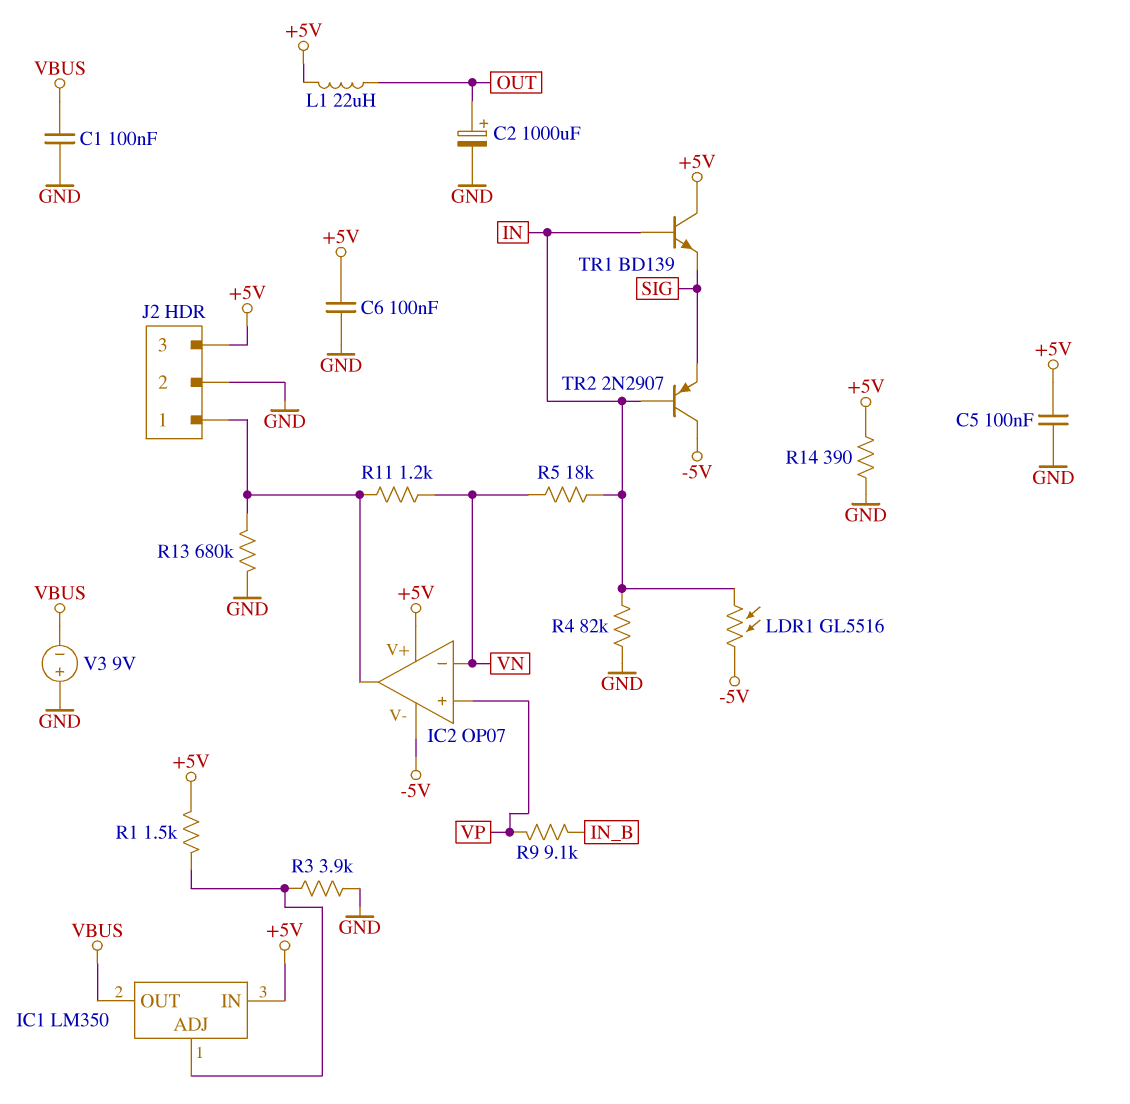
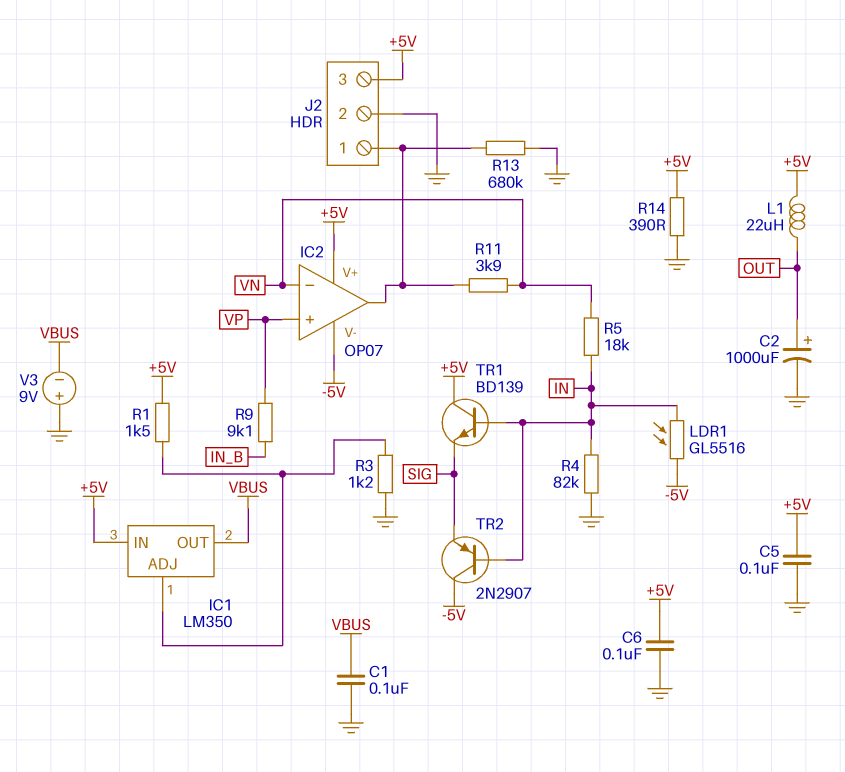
R3: 3.9k (GND, IC1/ADJ) -> 1.2k (GND, IC1/ADJ)
R11: 1.2k (IC2/out, VN) -> 3.9k (IC2/out, VN)

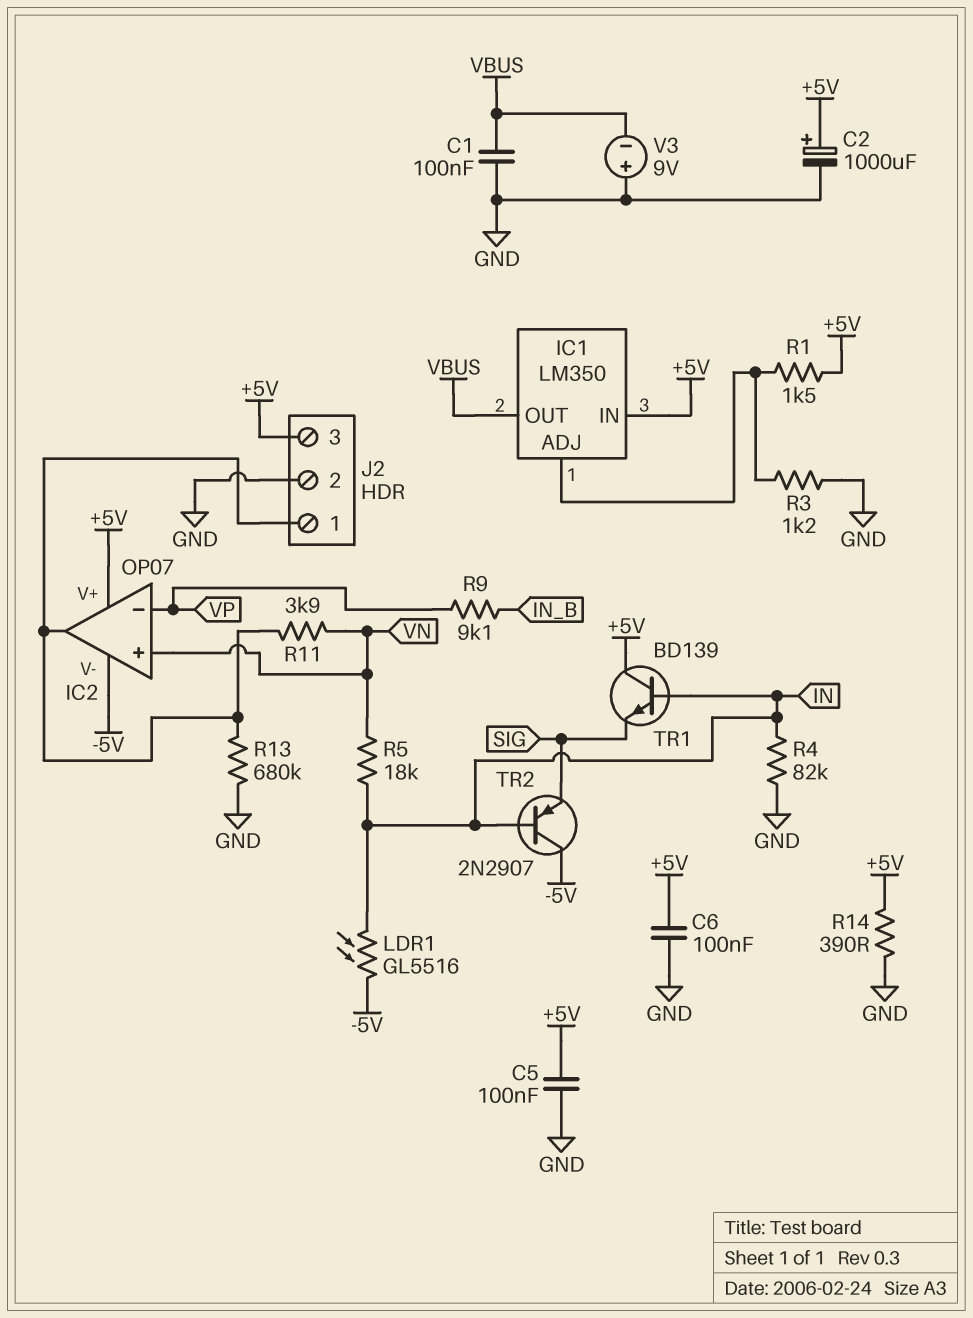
C2: 1000uF (plus OUT, minus GND) -> 1000uF (plus +5V, minus GND)
IC2 pin in+: VP -> VN
IC2 pin in-: VN -> VP
L1: 22uH (+5V, OUT) -> none

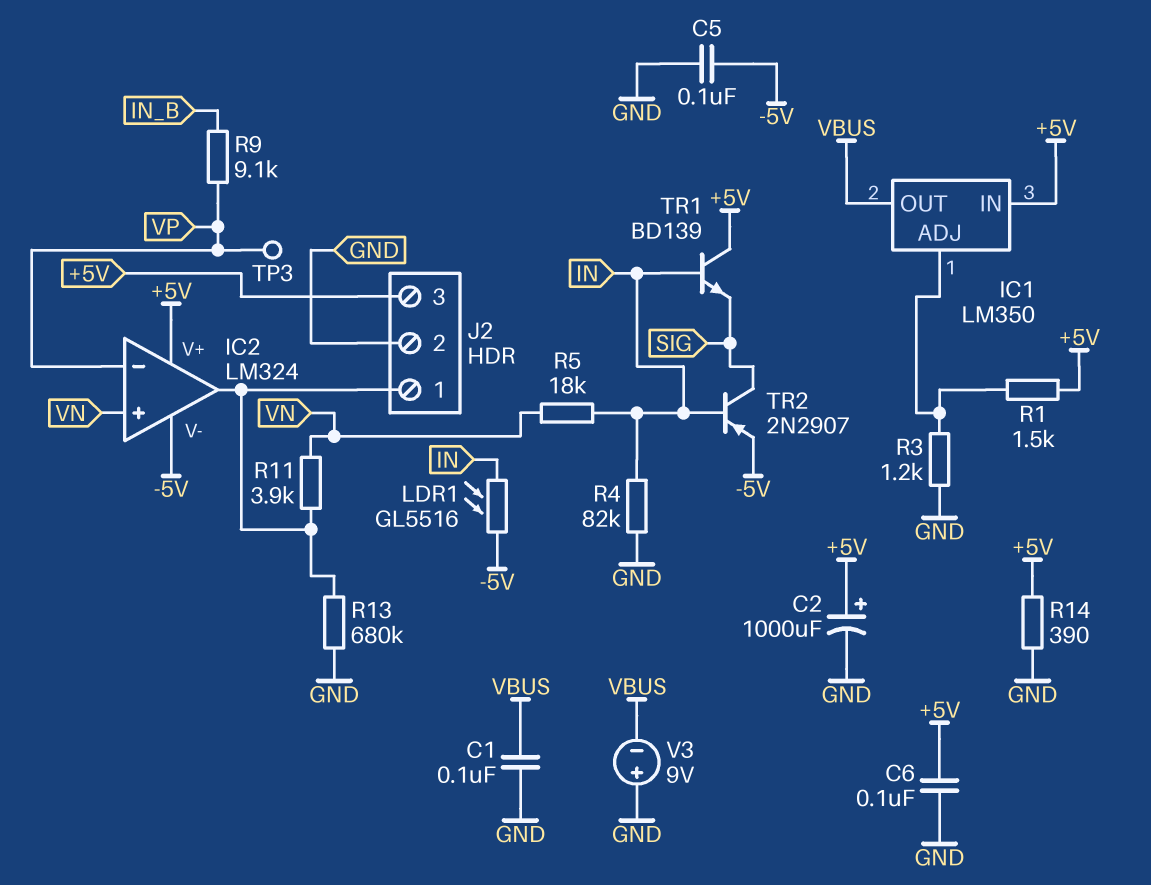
C5: 100nF (+5V, GND) -> 100nF (-5V, GND)
IC2: OP07 -> LM324
TP3: none -> test point (VP)
TR2: PNP 2N2907 (B IN, C -5V, E SIG) -> PNP 2N2907 (B IN, C SIG, E -5V)

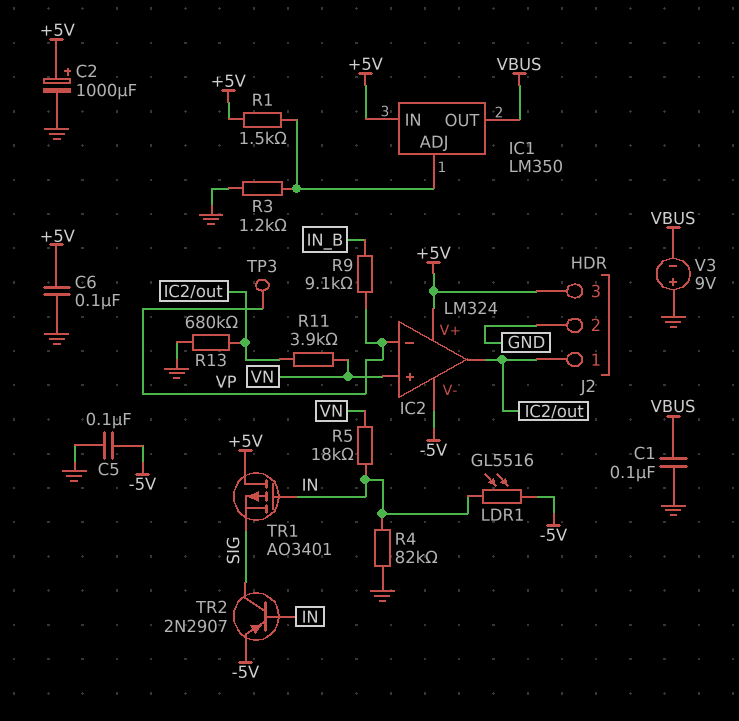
R14: 390 (+5V, GND) -> none
TR1: NPN BD139 (B IN, C +5V, E SIG) -> PMOS AO3401 (G IN, D +5V, S SIG)

